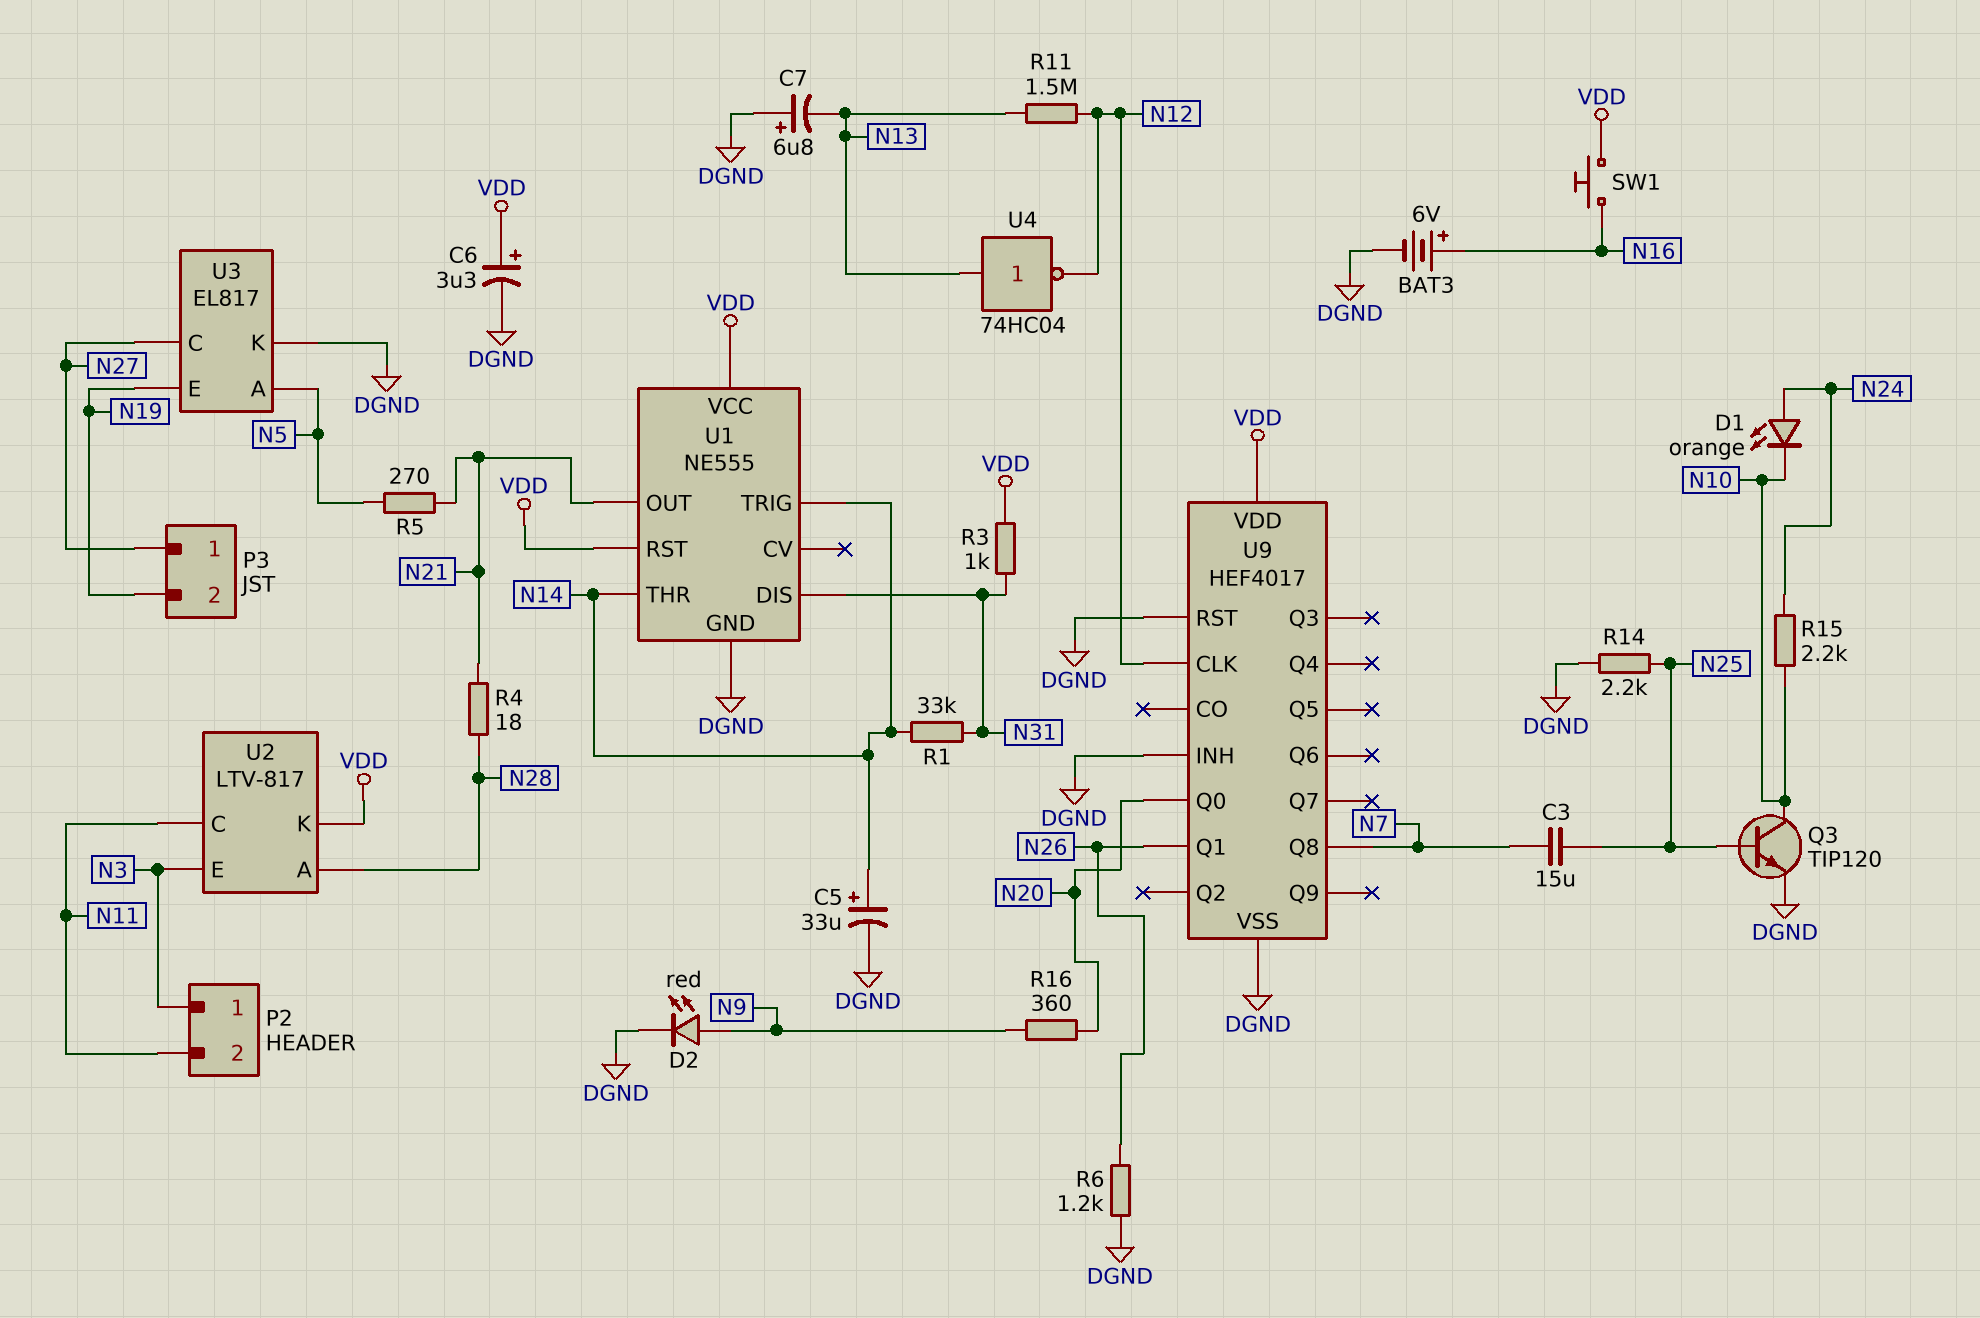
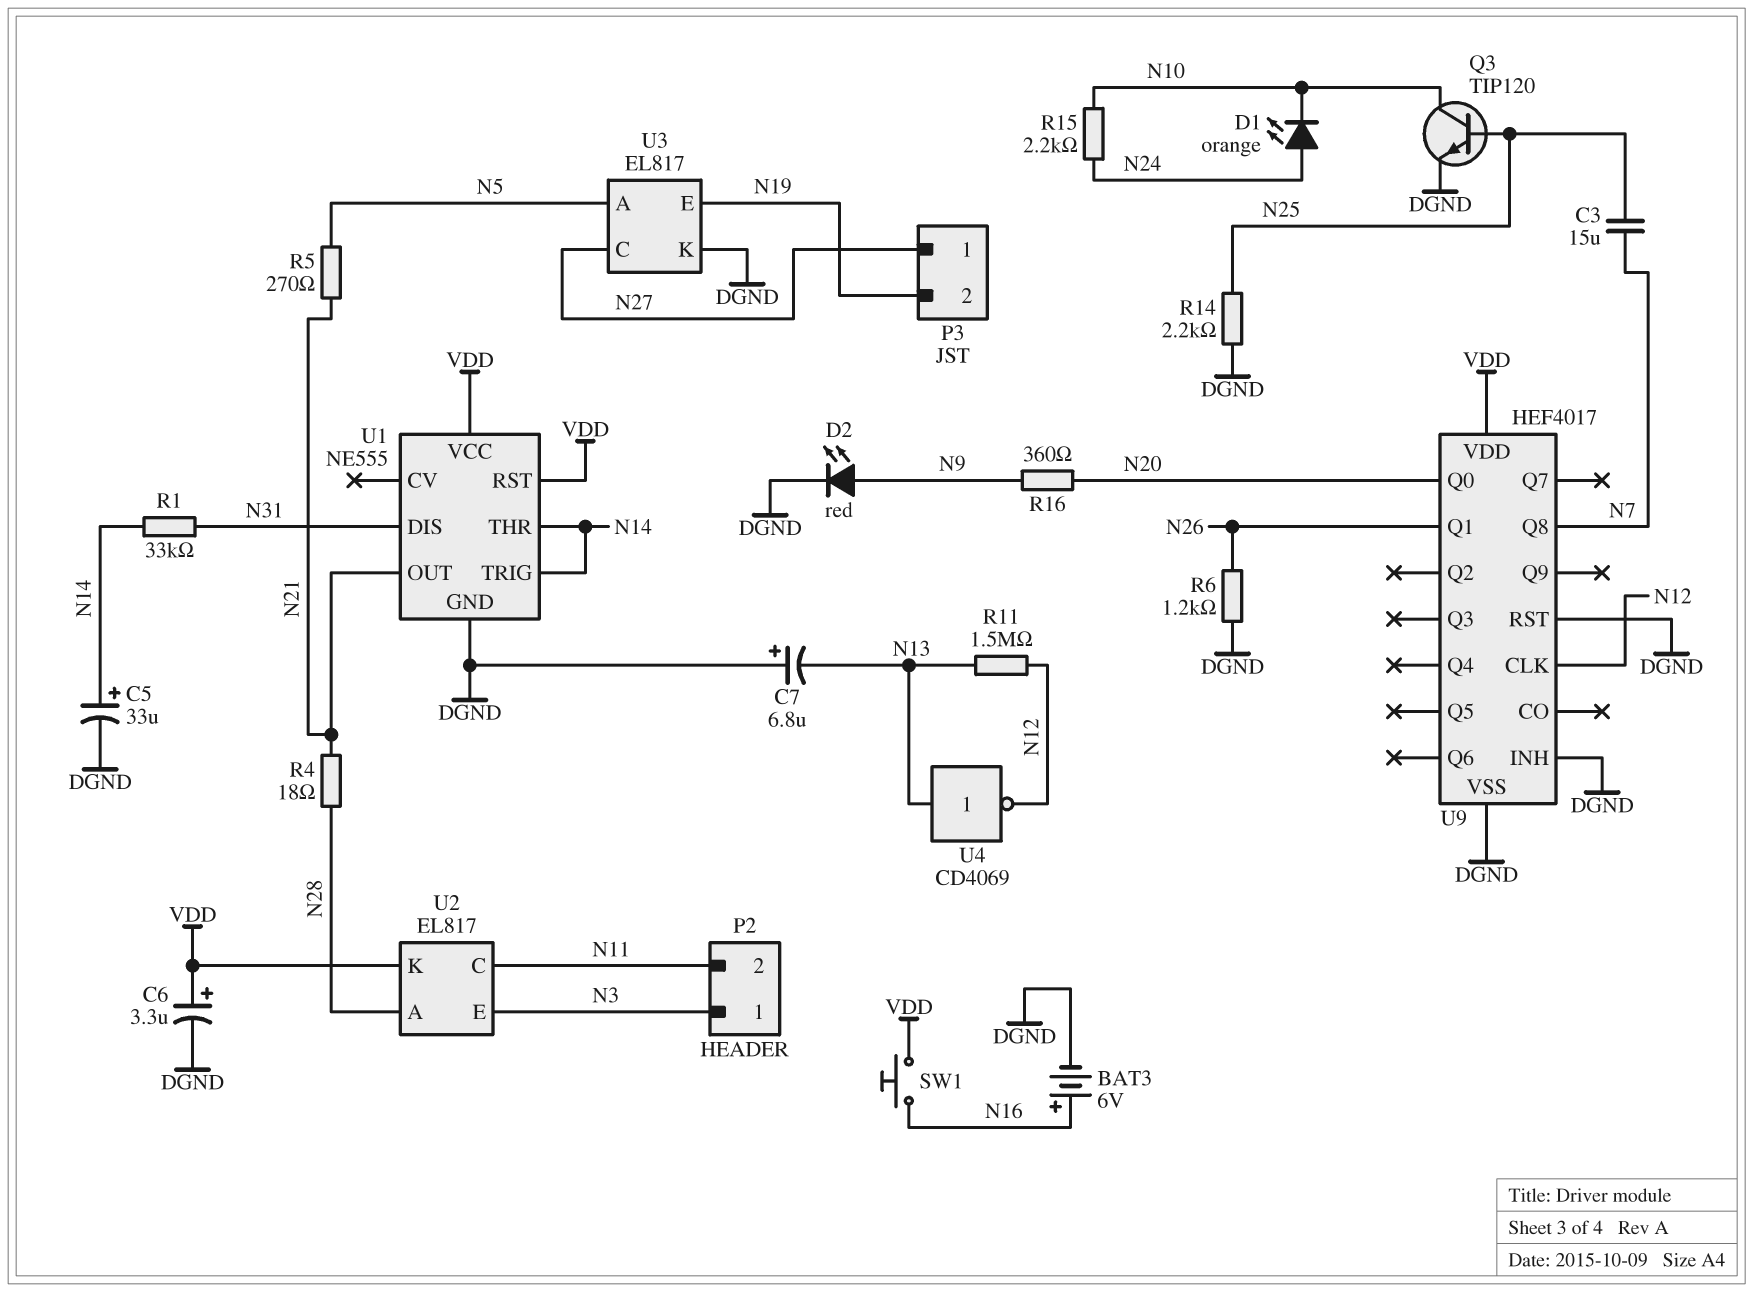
R3: 1k (N31, VDD) -> none
U2: LTV-817 -> EL817
U4: NOT 74HC04 (in N13, out N12) -> NOT CD4069 (in N13, out N12)

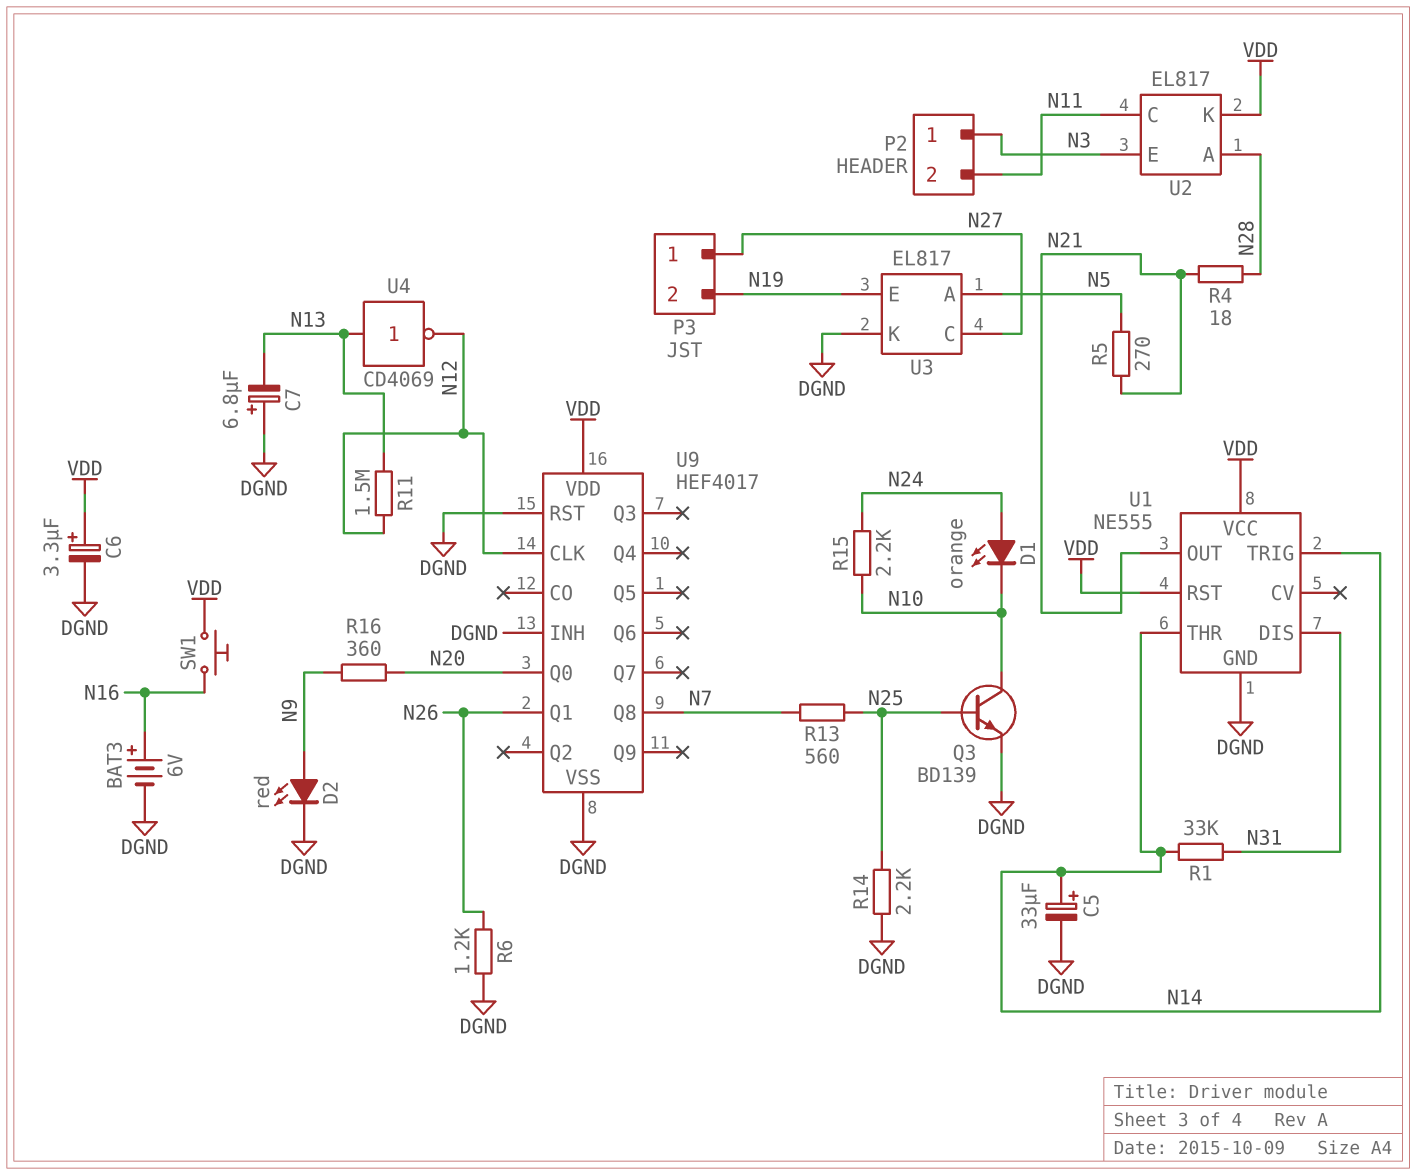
C3: 15uF (N7, N25) -> none
Q3: NPN TIP120 (B N25, C N10, E DGND) -> NPN BD139 (B N25, C N10, E DGND)
R13: none -> 560 (N7, N25)

